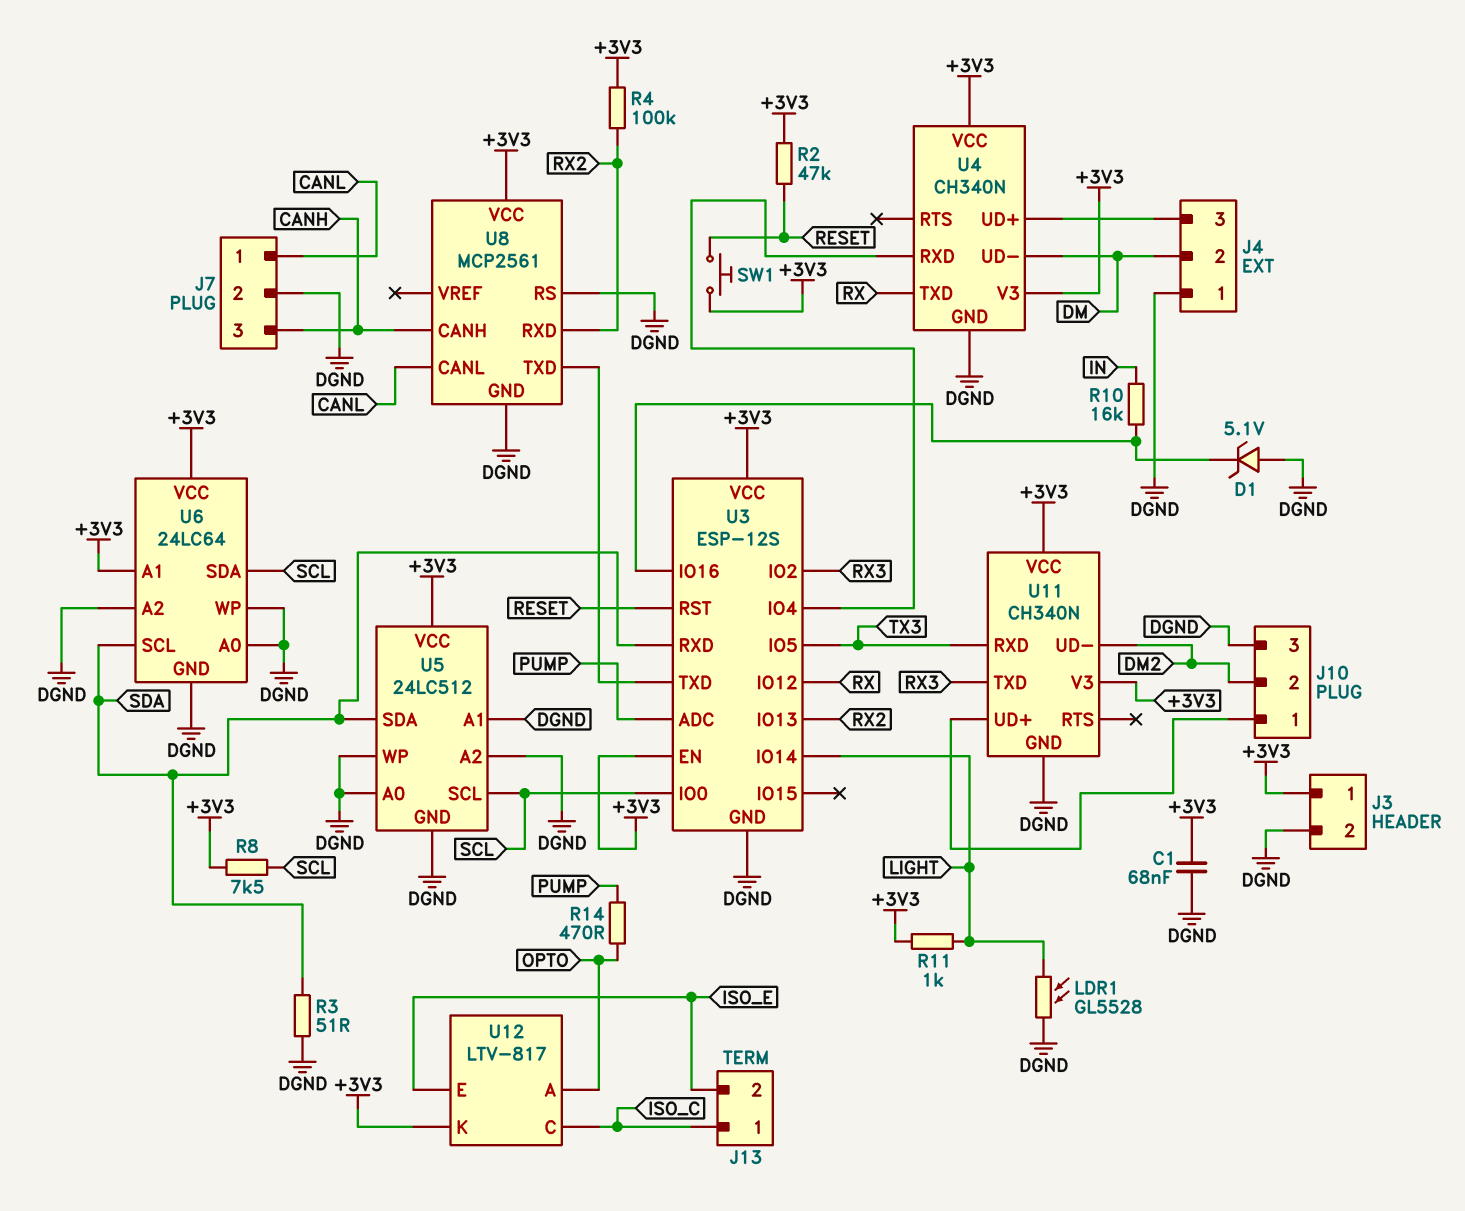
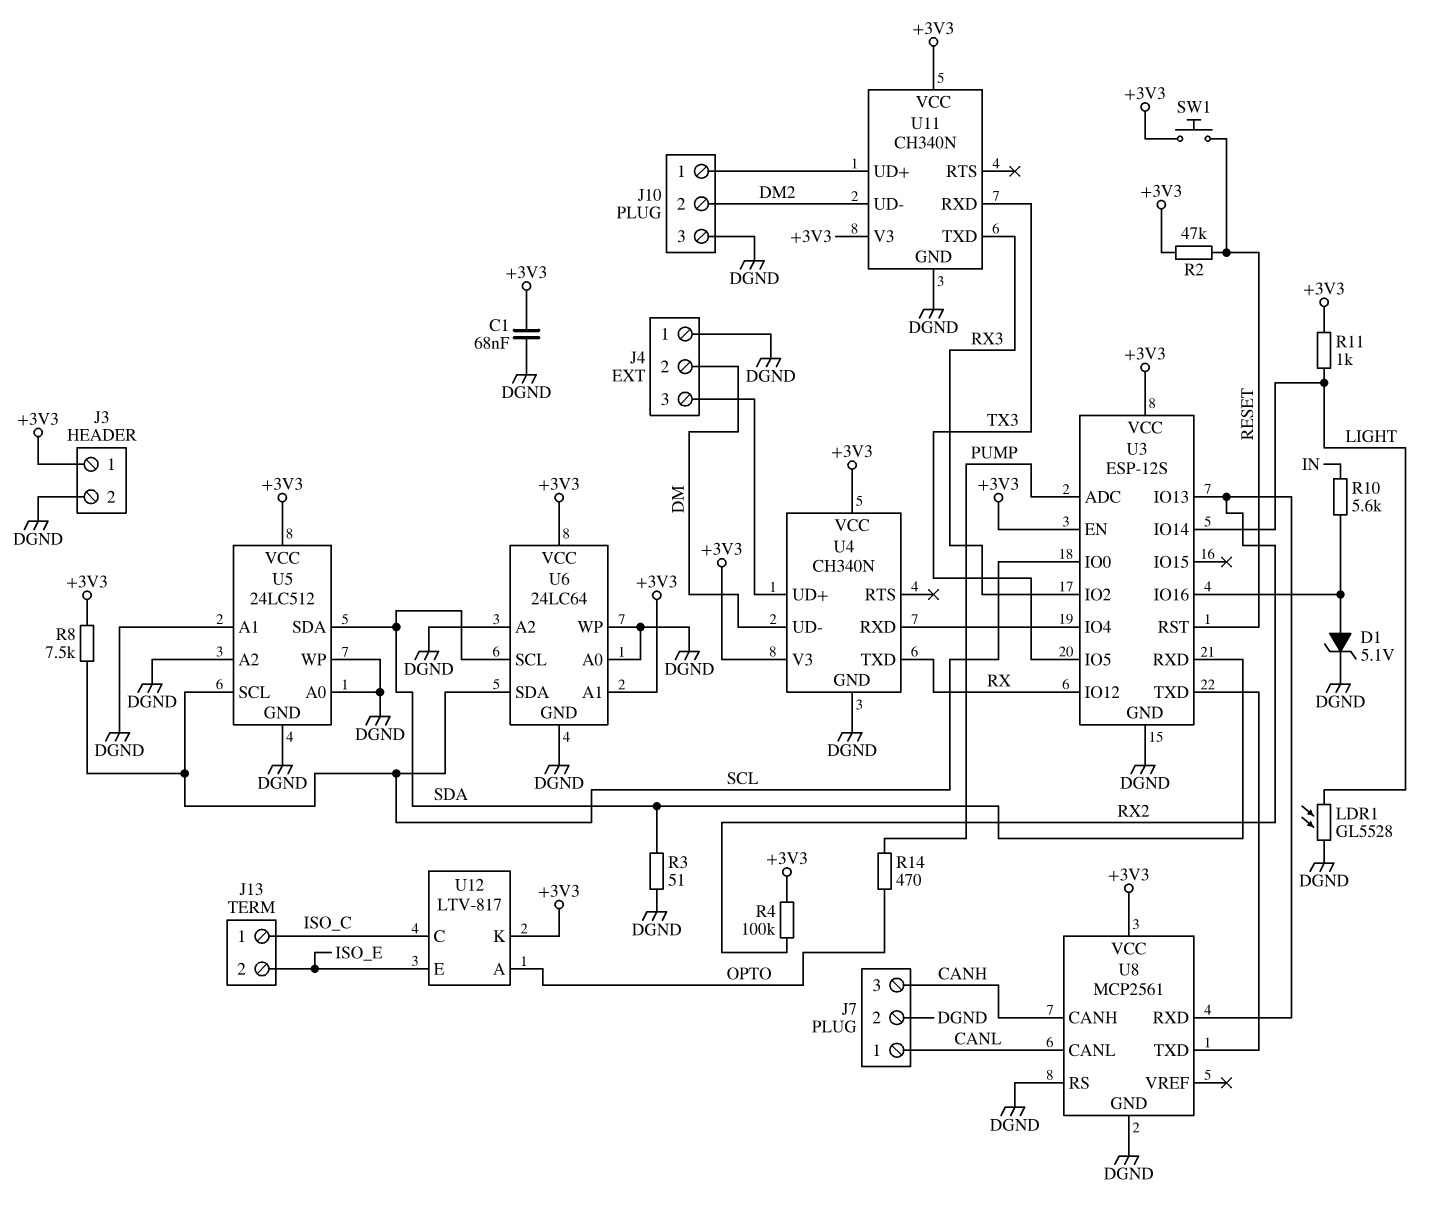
D1: zener 5.1V (A DGND, K U3/IO16) -> zener 5.1V (A U3/IO16, K DGND)
R10: 16k (IN, U3/IO16) -> 5.6k (IN, U3/IO16)

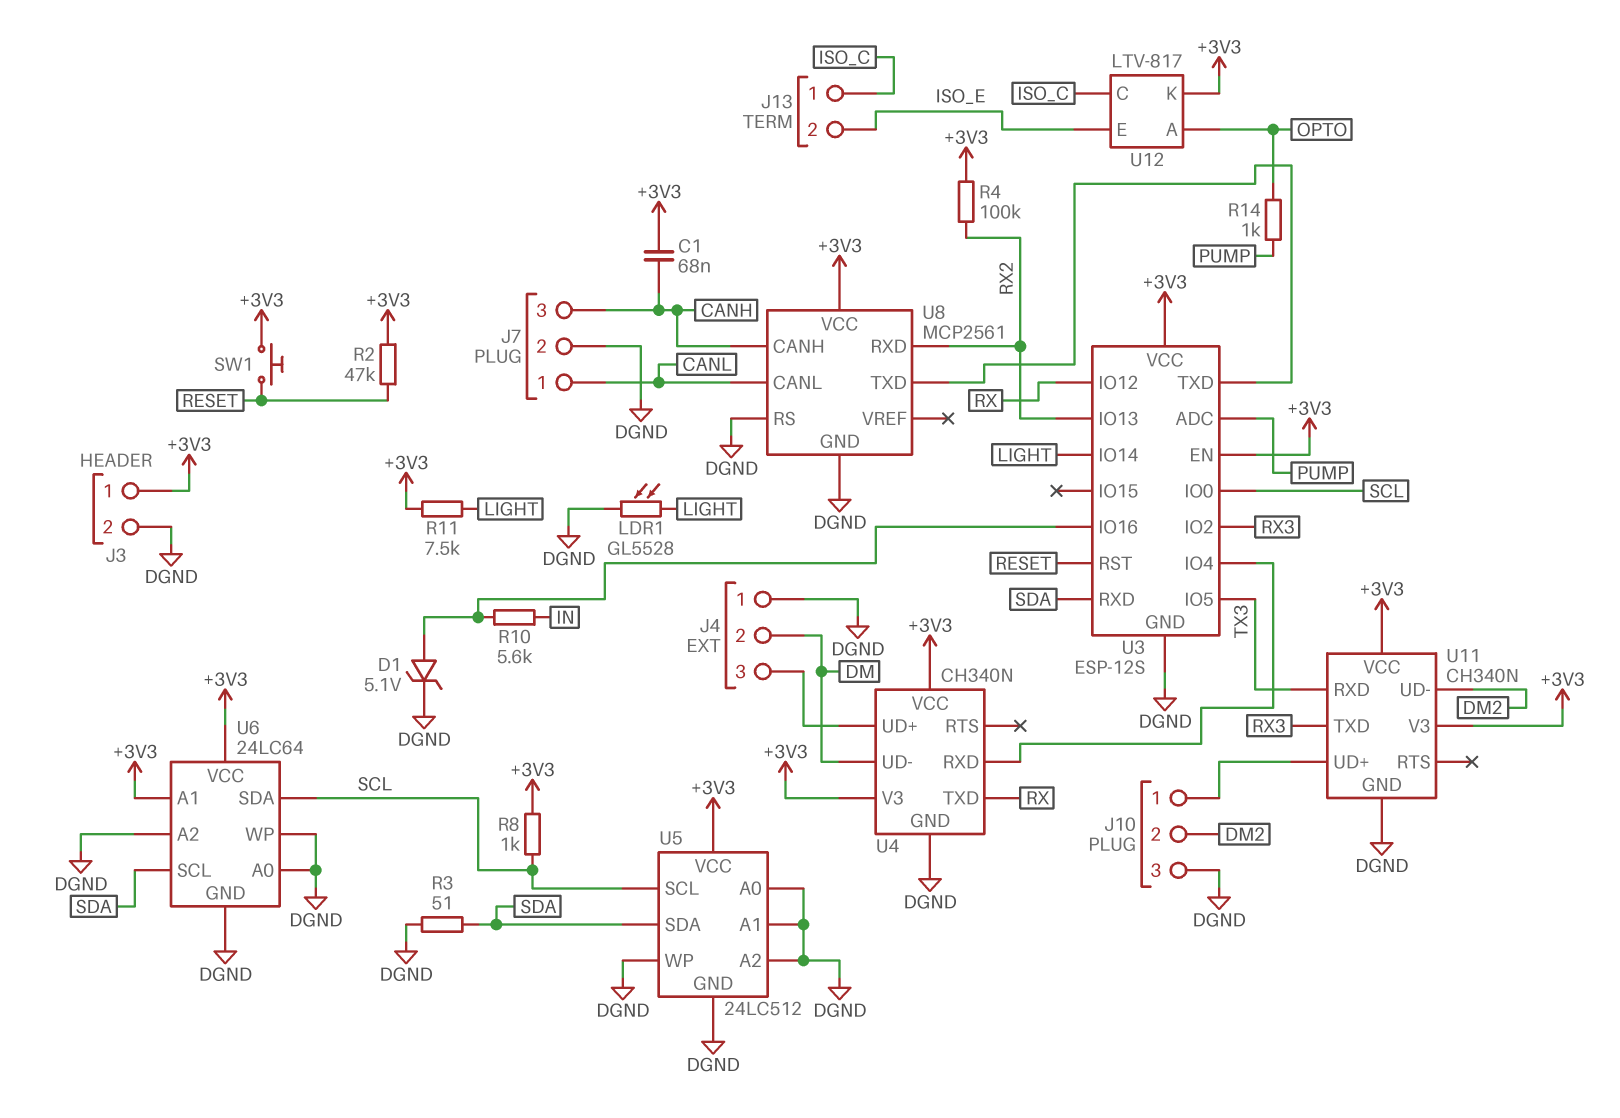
C1: 68nF (+3V3, DGND) -> 68nF (+3V3, CANH)
R8: 7.5k (+3V3, SCL) -> 1k (+3V3, SCL)
R11: 1k (+3V3, LIGHT) -> 7.5k (+3V3, LIGHT)
R14: 470 (OPTO, PUMP) -> 1k (OPTO, PUMP)

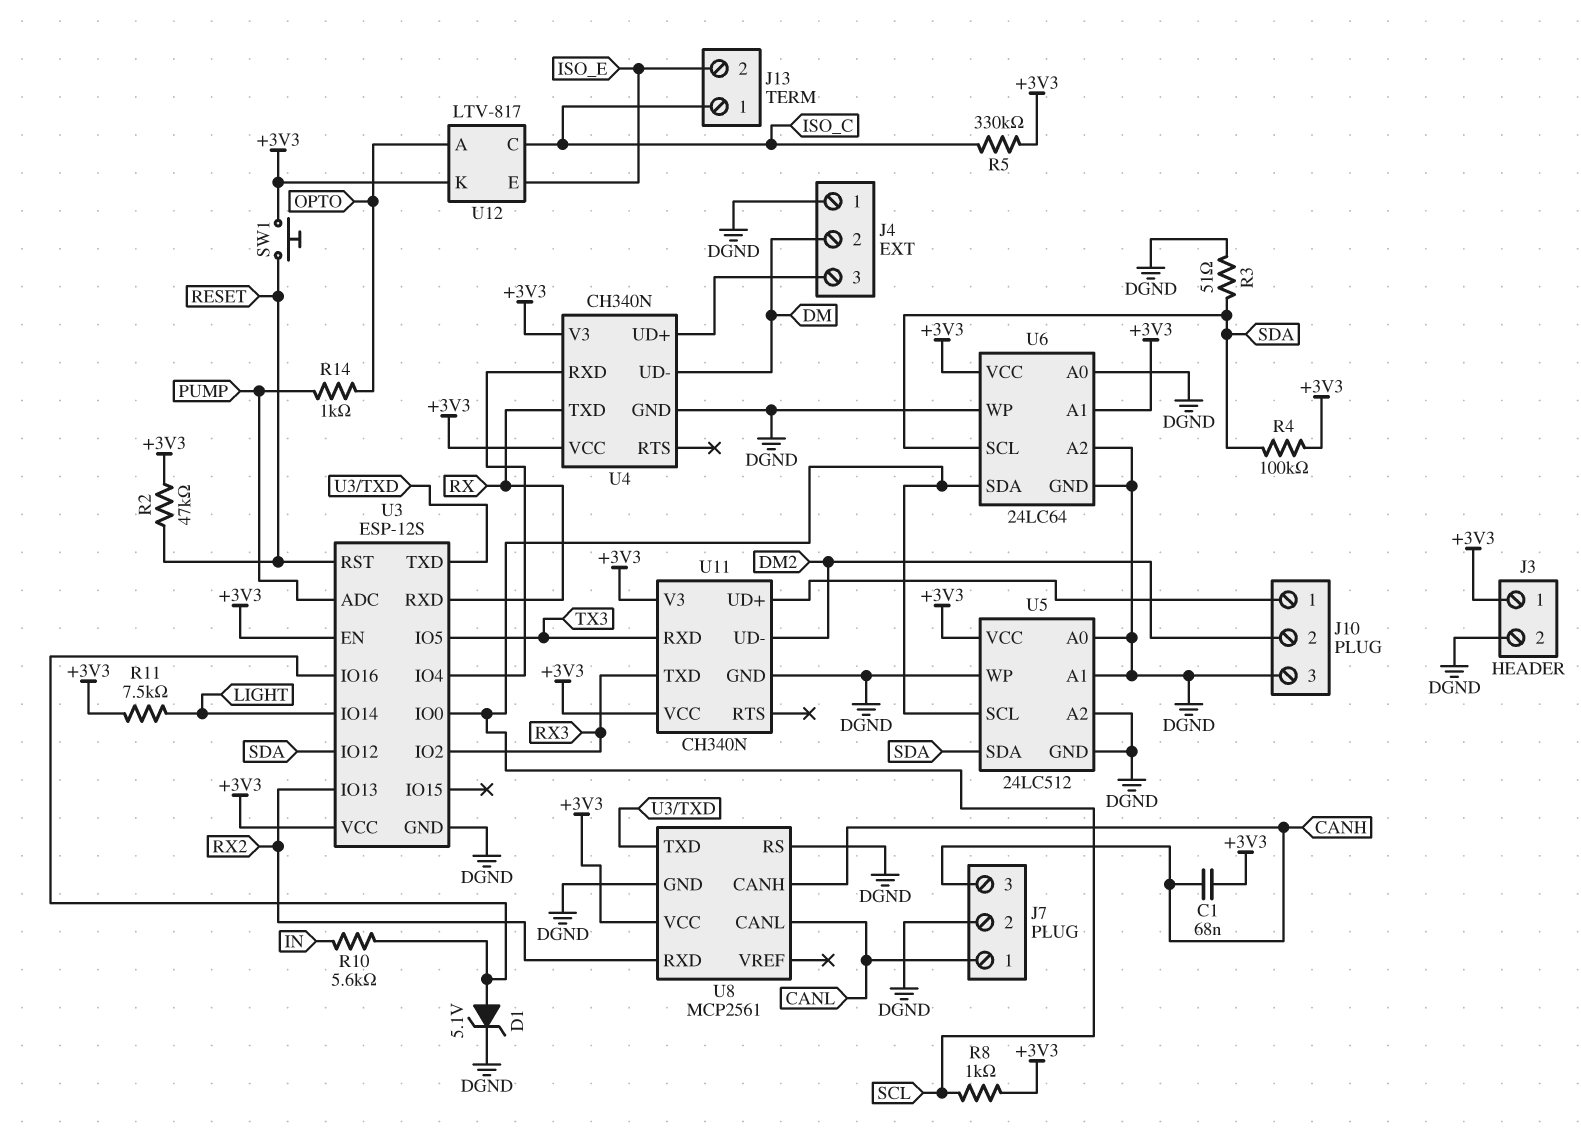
LDR1: GL5528 (DGND, LIGHT) -> none
R4: 100k (+3V3, RX2) -> 100k (+3V3, SDA)
R5: none -> 330k (+3V3, ISO_C)
U3 pin IO12: RX -> SDA
U3 pin RXD: SDA -> RX

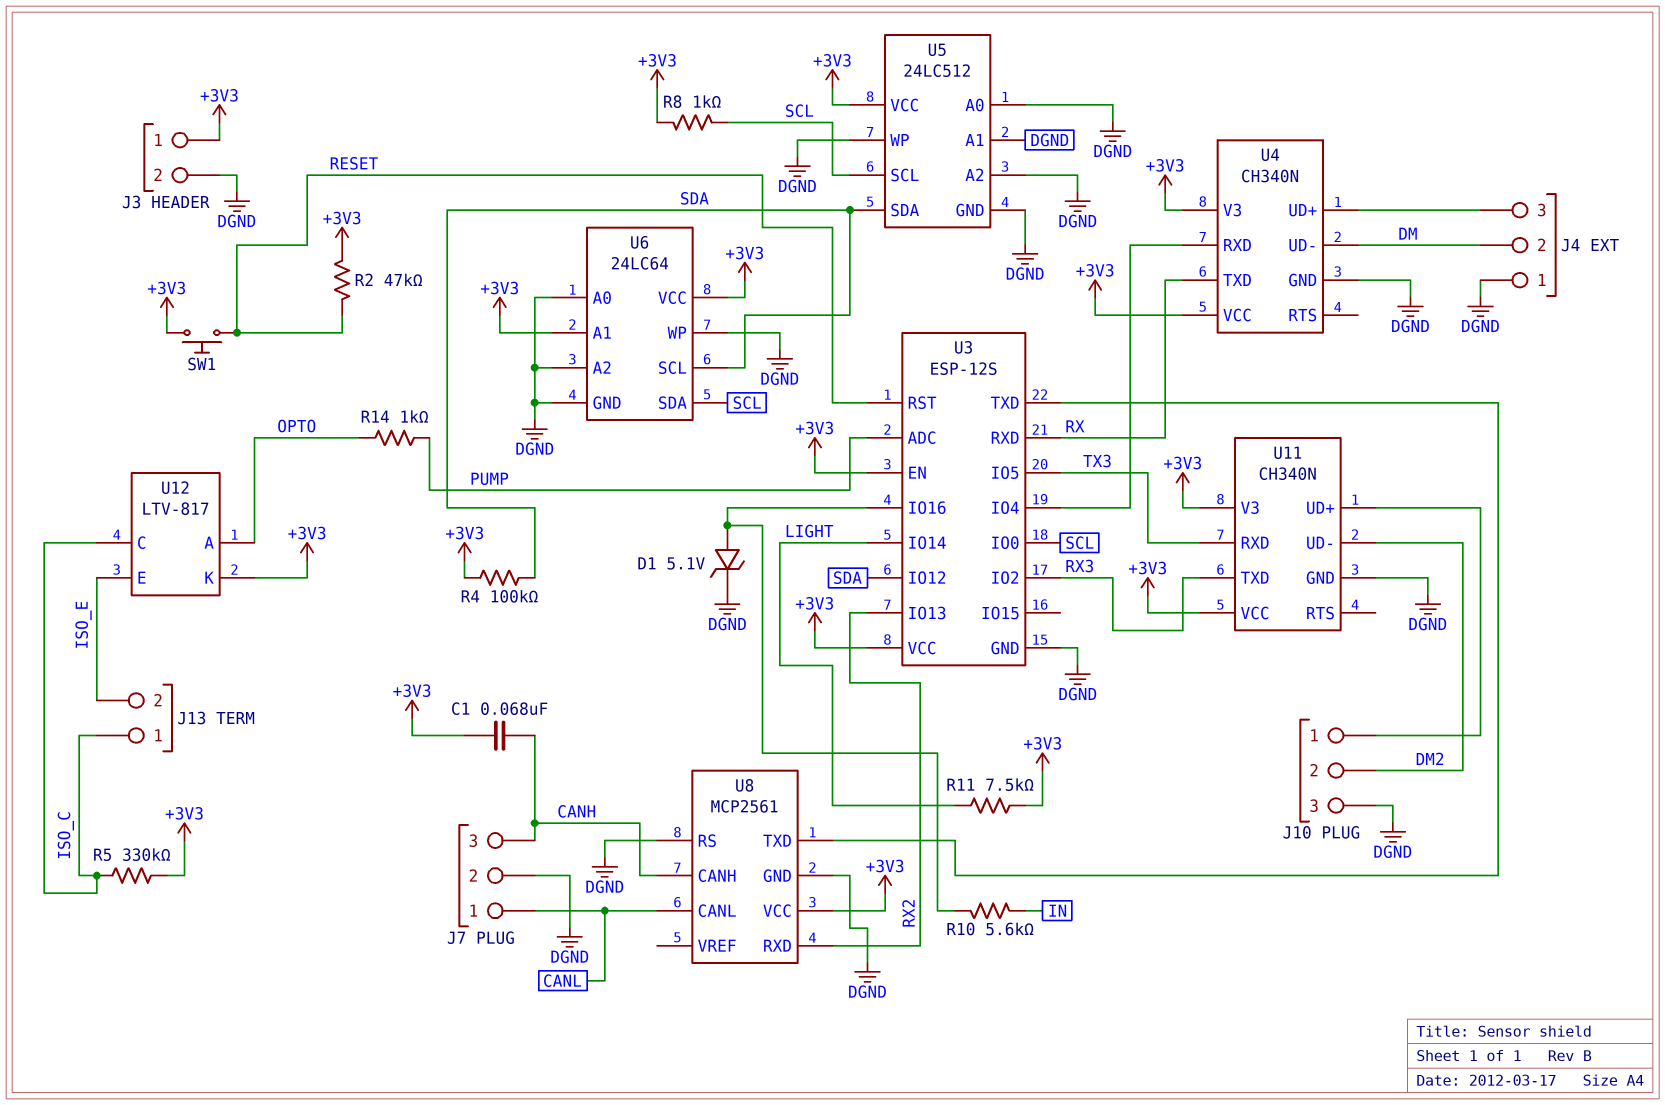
R3: 51 (DGND, SDA) -> none

